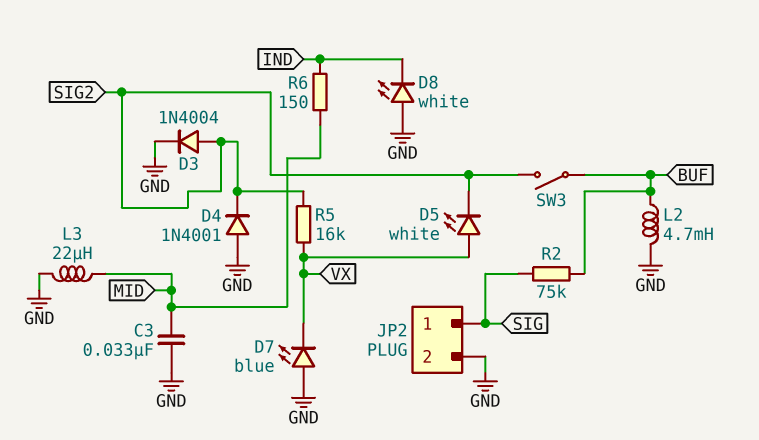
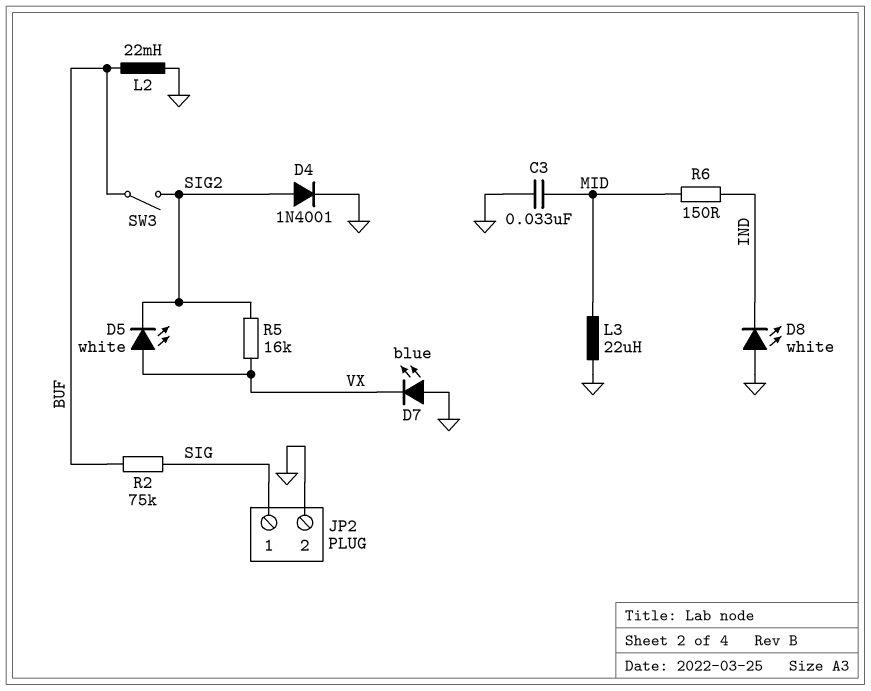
D3: diode 1N4004 (A SIG2, K GND) -> none
D4: diode 1N4001 (A GND, K SIG2) -> diode 1N4001 (A SIG2, K GND)
L2: 4.7mH (BUF, GND) -> 22mH (BUF, GND)

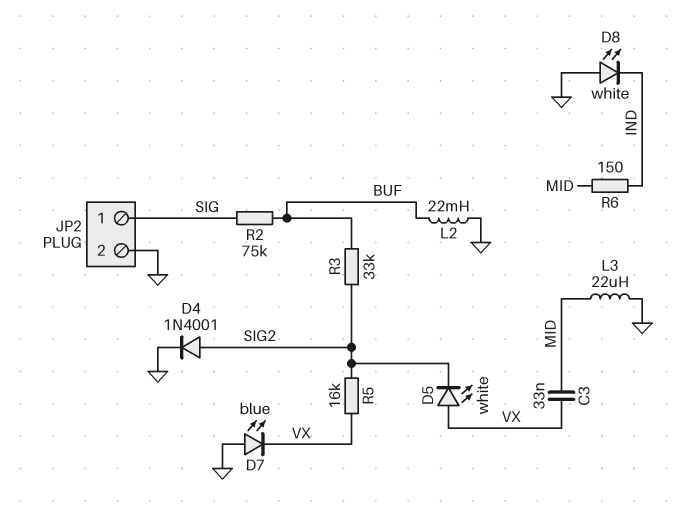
C3: 33nF (GND, MID) -> 33nF (MID, VX)
R3: none -> 33k (BUF, SIG2)
SW3: switch (BUF, SIG2) -> none

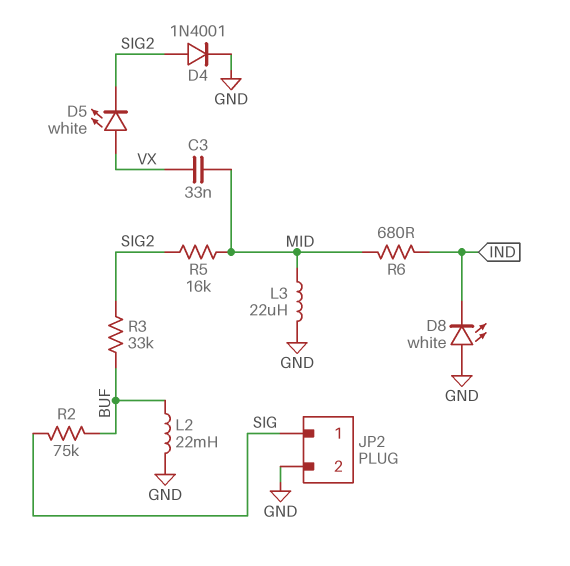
D7: LED blue (A GND, K VX) -> none
R5: 16k (SIG2, VX) -> 16k (MID, SIG2)
R6: 150 (IND, MID) -> 680 (IND, MID)

